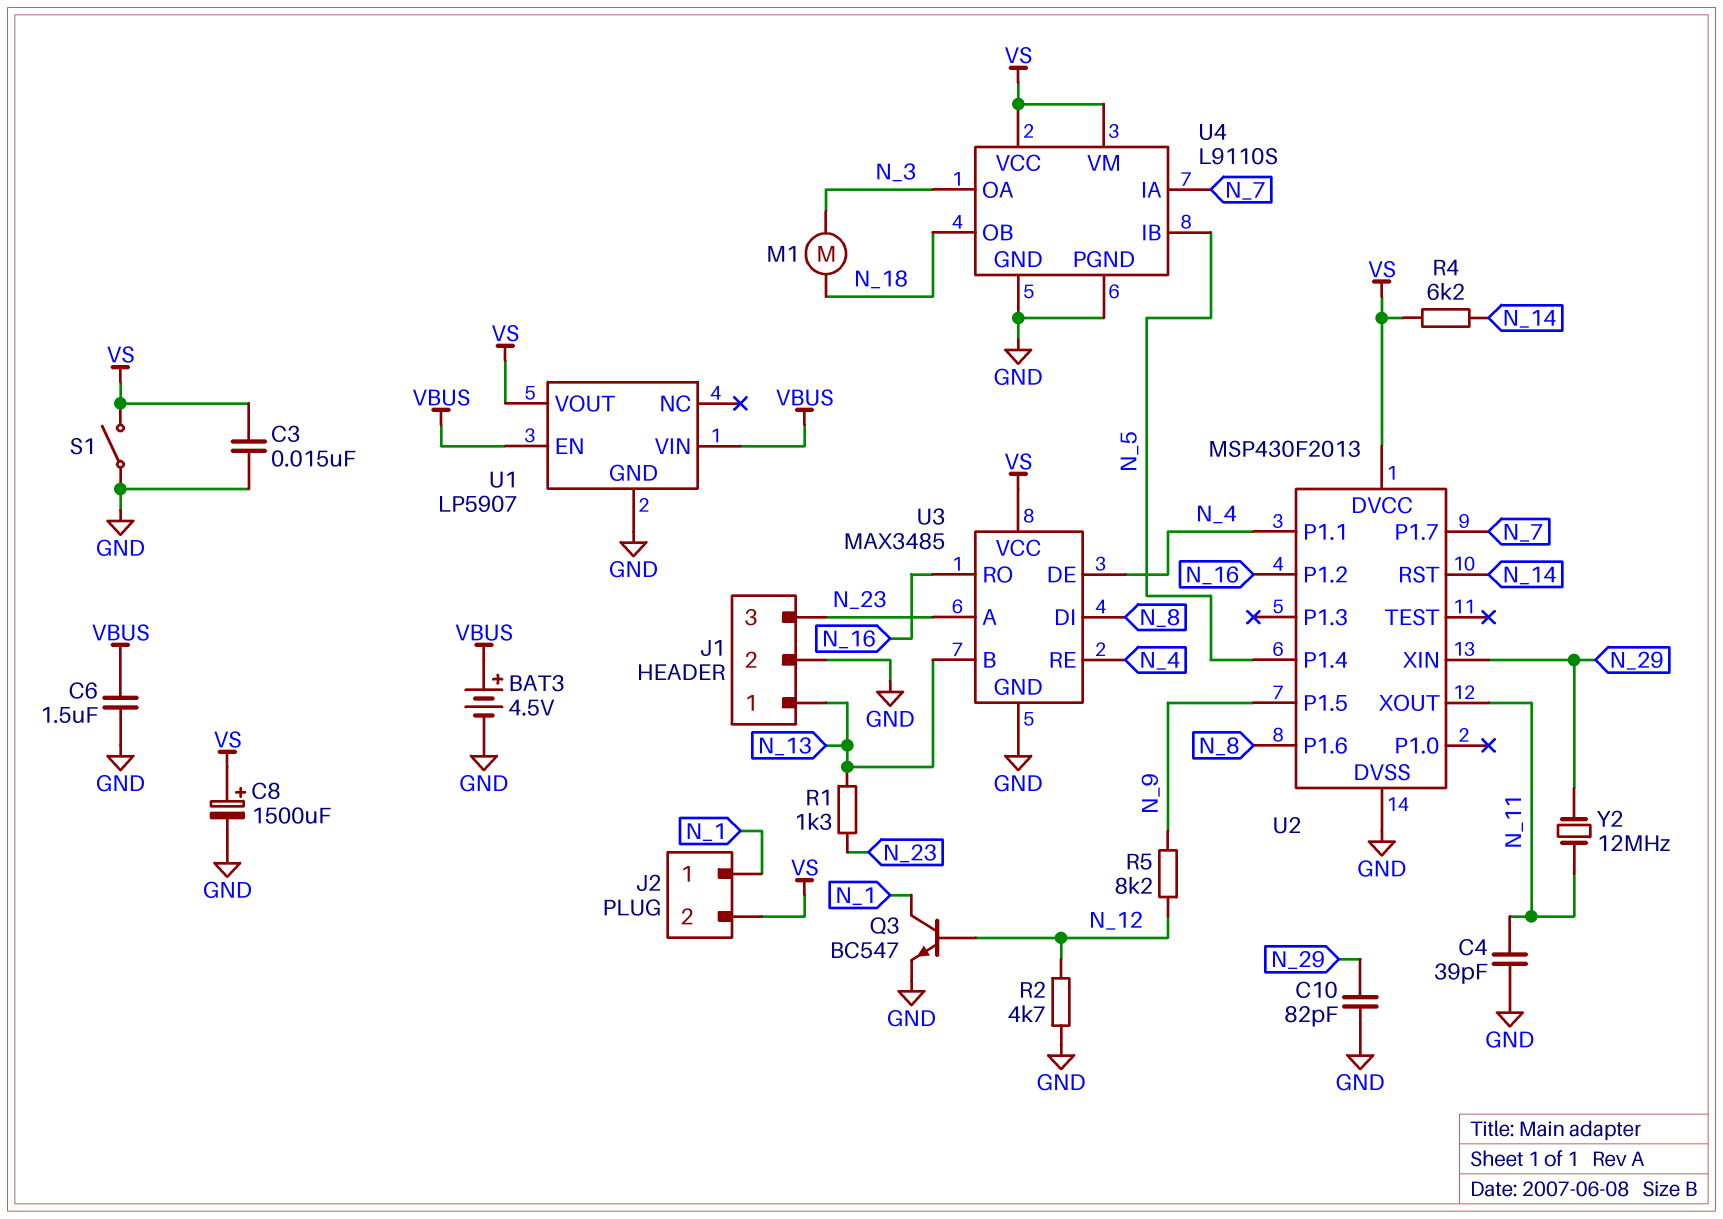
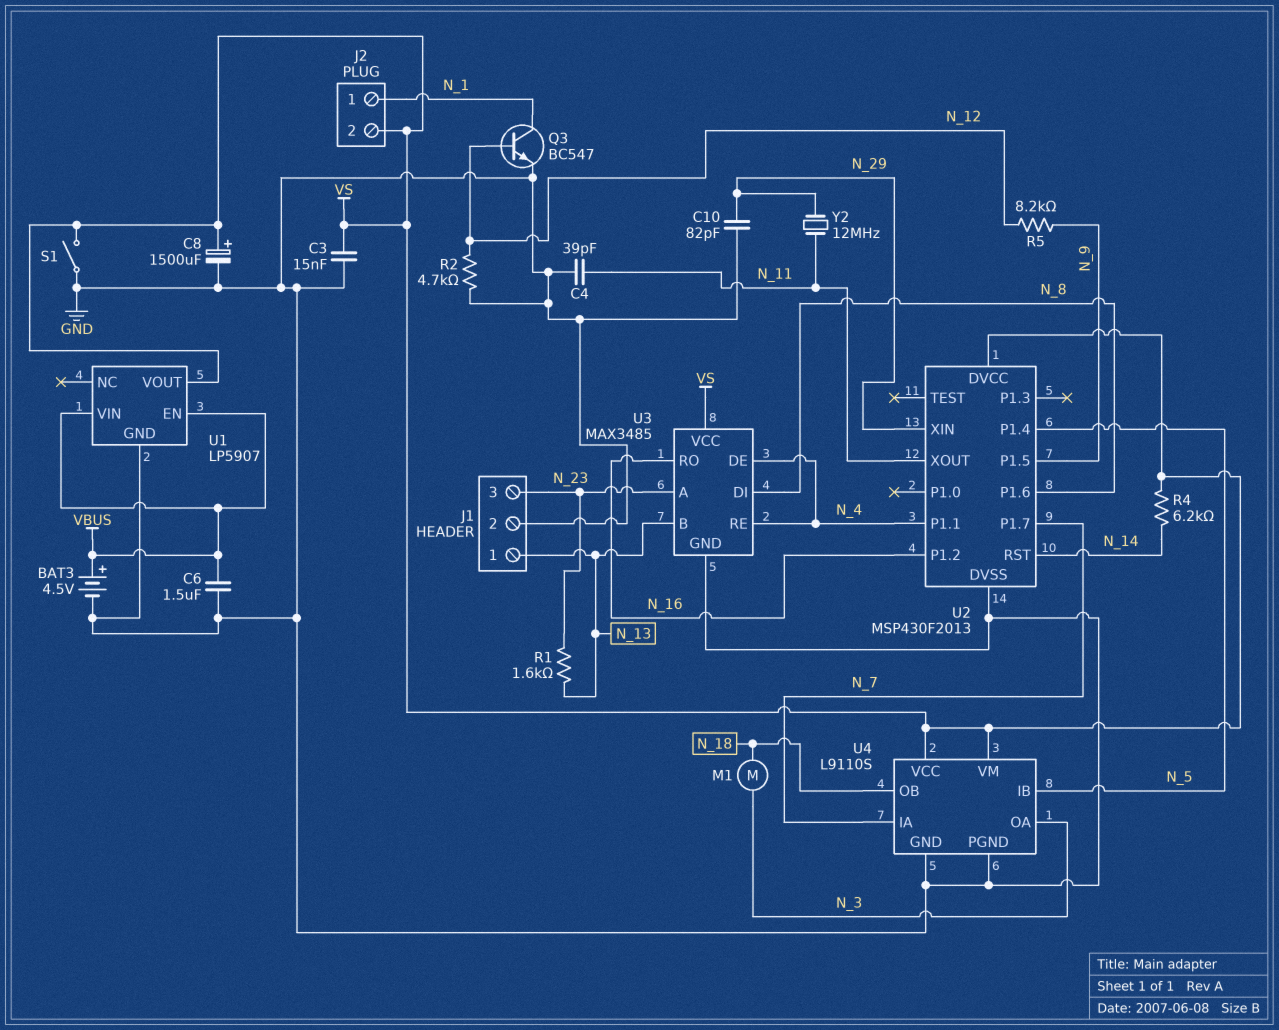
R1: 1.3k (N_13, N_23) -> 1.6k (N_13, N_23)

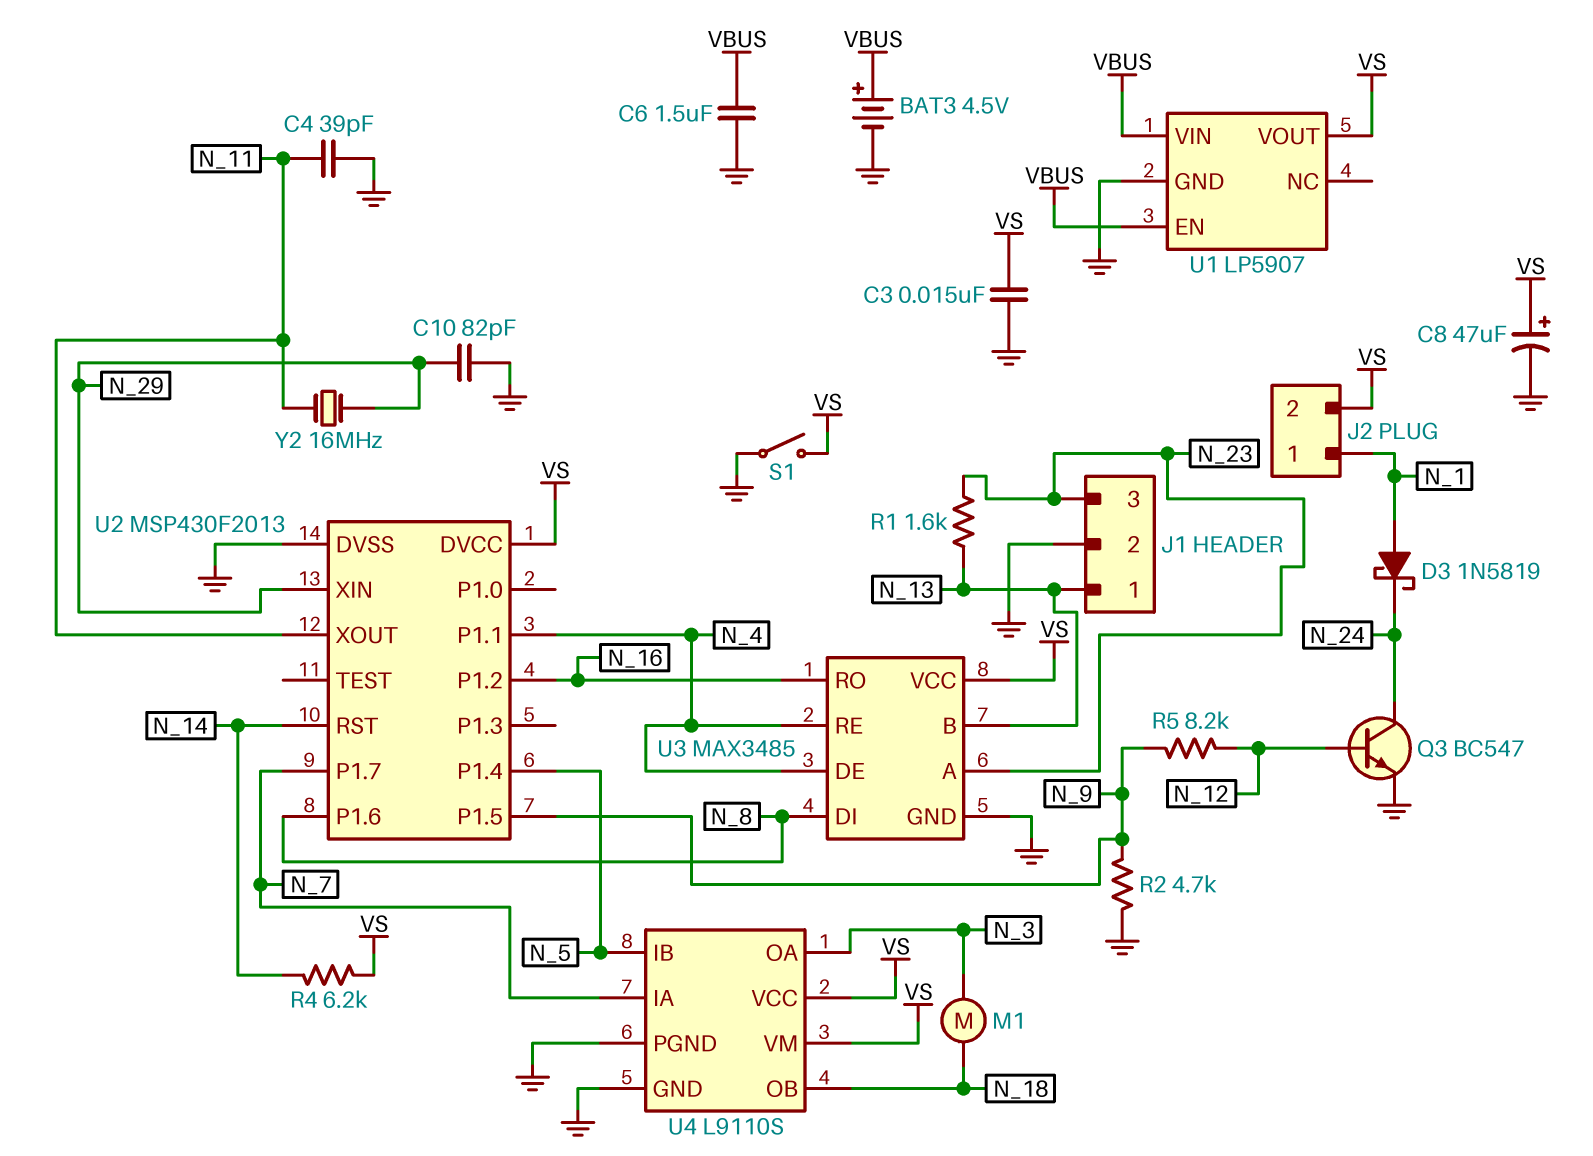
C8: 1500uF (plus VS, minus GND) -> 47uF (plus VS, minus GND)
D3: none -> schottky 1N5819 (A N_1, K N_24)
Q3: NPN BC547 (B N_12, C N_1, E GND) -> NPN BC547 (B N_12, C N_24, E GND)
R2: 4.7k (GND, N_12) -> 4.7k (GND, N_9)
Y2: 12MHz (N_11, N_29) -> 16MHz (N_11, N_29)

